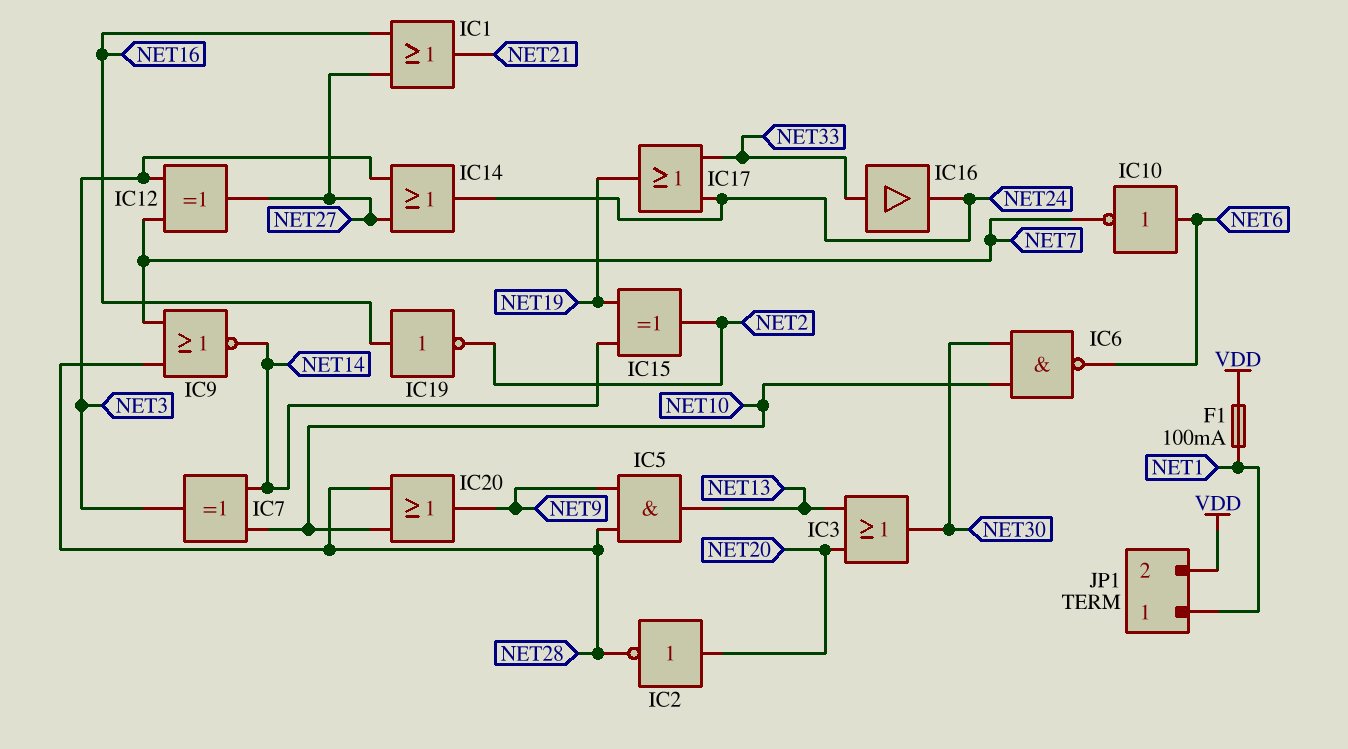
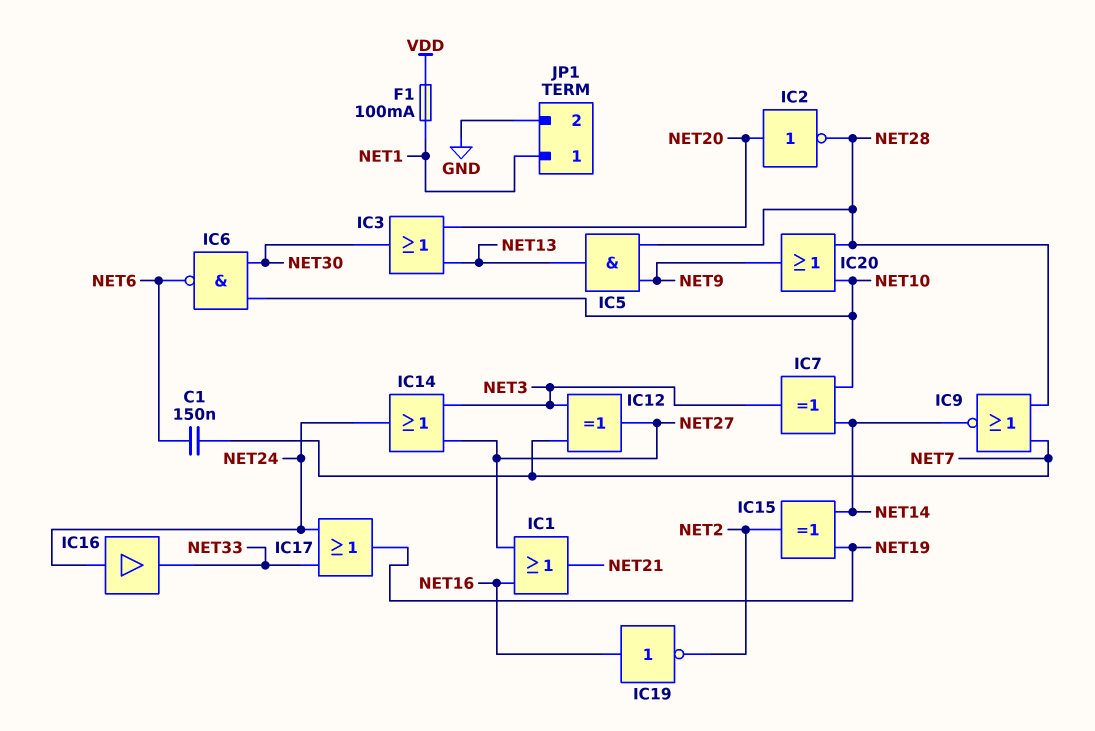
C1: none -> 150nF (NET6, NET7)
IC10: NOT (in NET6, out NET7) -> none
IC16: buffer (in NET33, out NET24) -> buffer (in NET24, out NET33)
JP1 pin 2: VDD -> GND

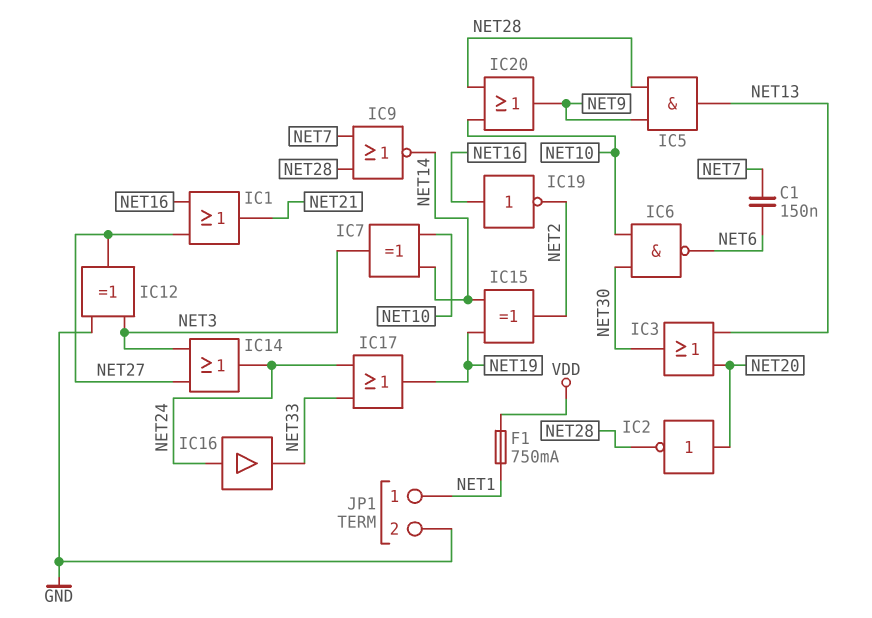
F1: 100mA (NET1, VDD) -> 750mA (NET1, VDD)
IC12: XOR (in NET3, in NET7, out NET27) -> XOR (in GND, in NET3, out NET27)

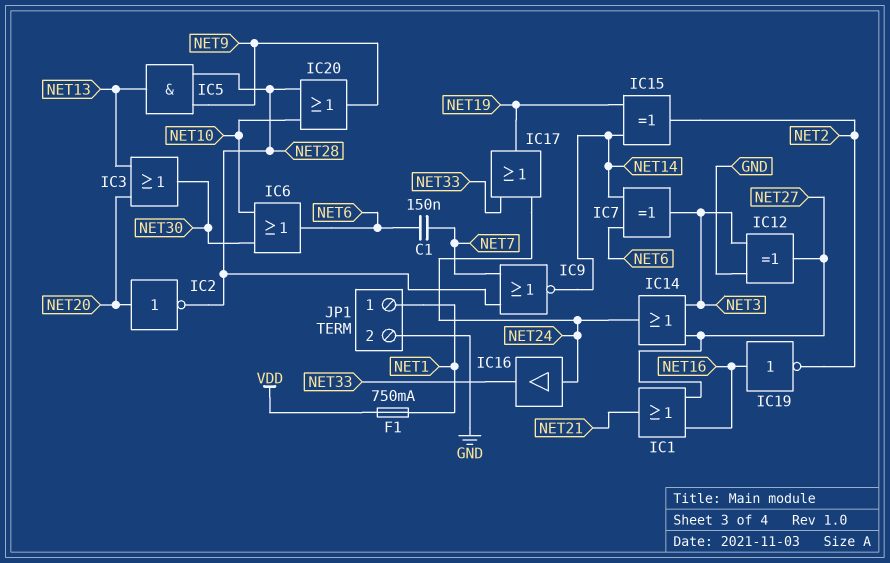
IC6: NAND (in NET10, in NET30, out NET6) -> OR (in NET10, in NET30, out NET6)
IC7: XOR (in NET10, in NET14, out NET3) -> XOR (in NET6, in NET14, out NET3)

